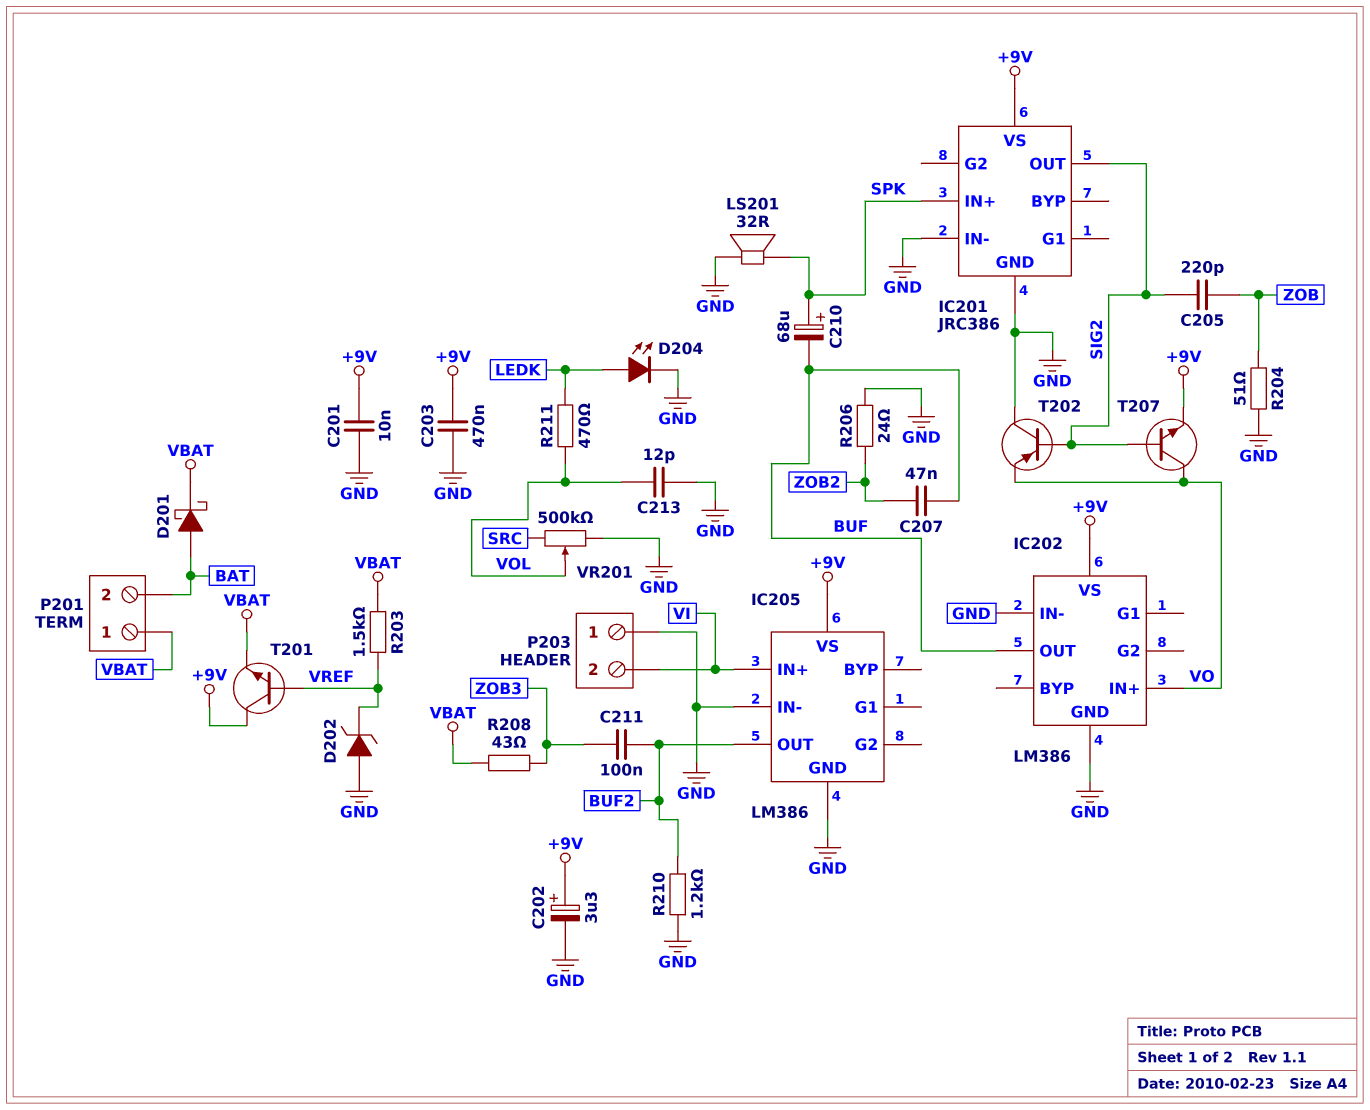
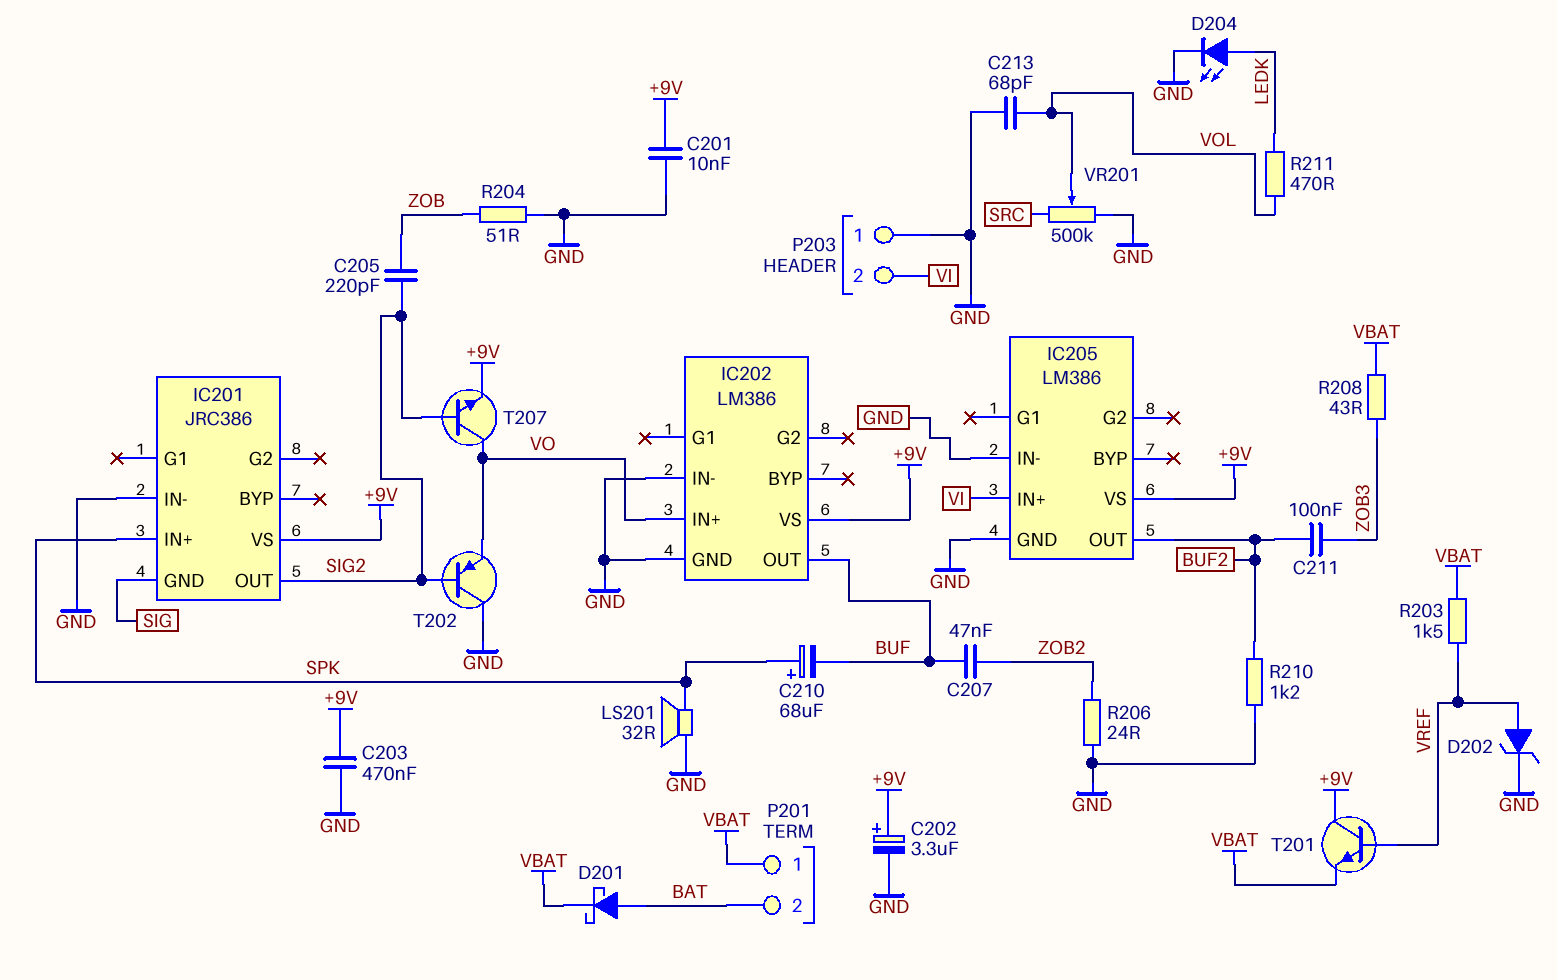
C213: 12pF (GND, VOL) -> 68pF (GND, VOL)
D202: zener (A GND, K VREF) -> zener (A VREF, K GND)
IC201 pin GND: GND -> SIG

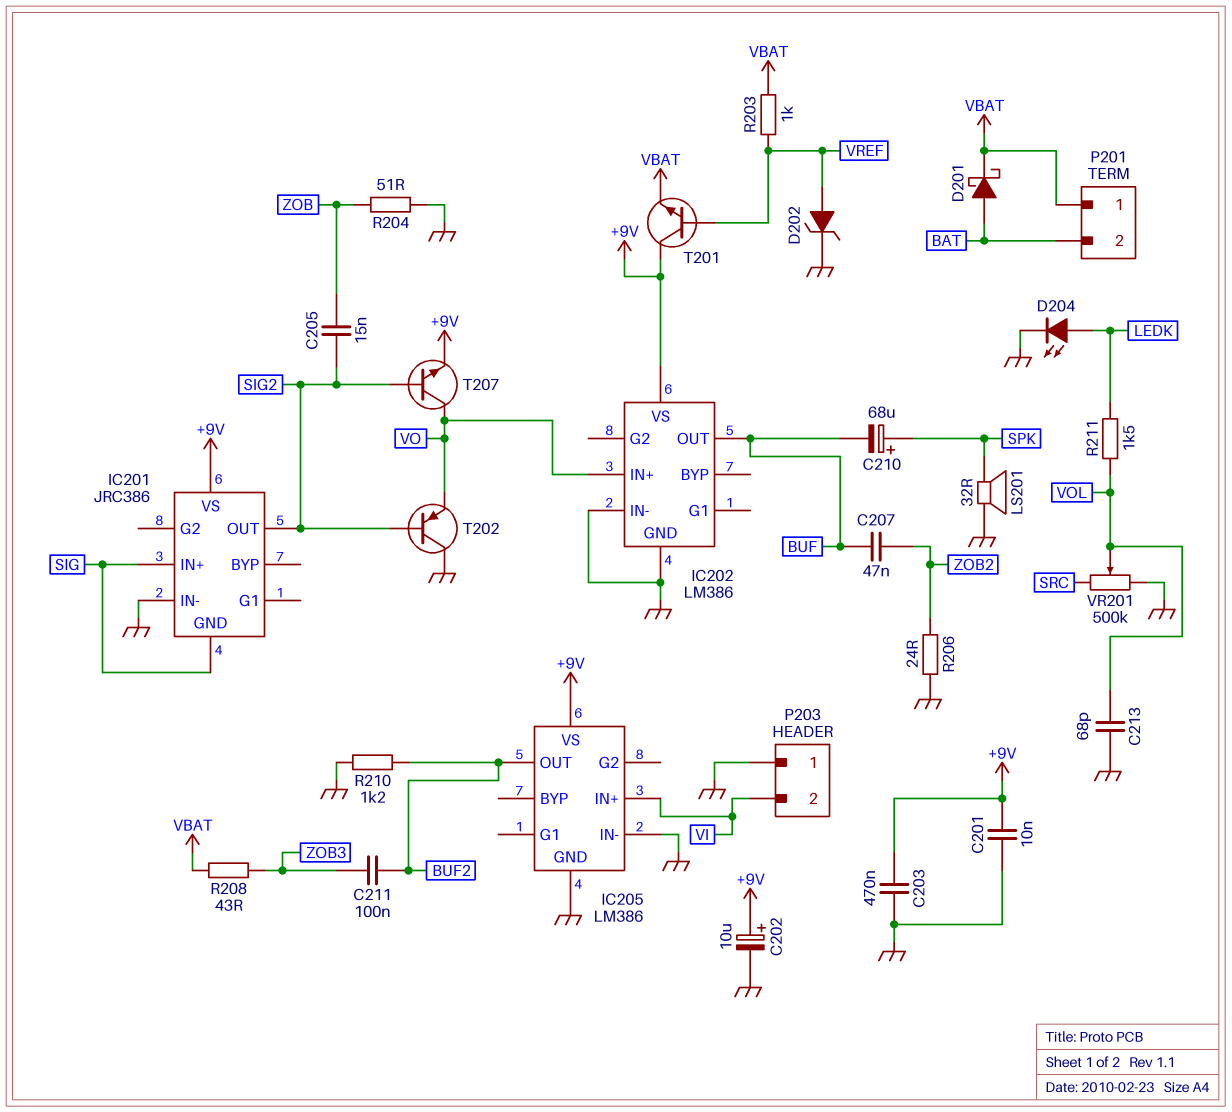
C202: 3.3uF (plus +9V, minus GND) -> 10uF (plus +9V, minus GND)
C205: 220pF (SIG2, ZOB) -> 15nF (SIG2, ZOB)
IC201 pin IN+: SPK -> SIG
R203: 1.5k (VBAT, VREF) -> 1k (VBAT, VREF)
R211: 470 (LEDK, VOL) -> 1.5k (LEDK, VOL)

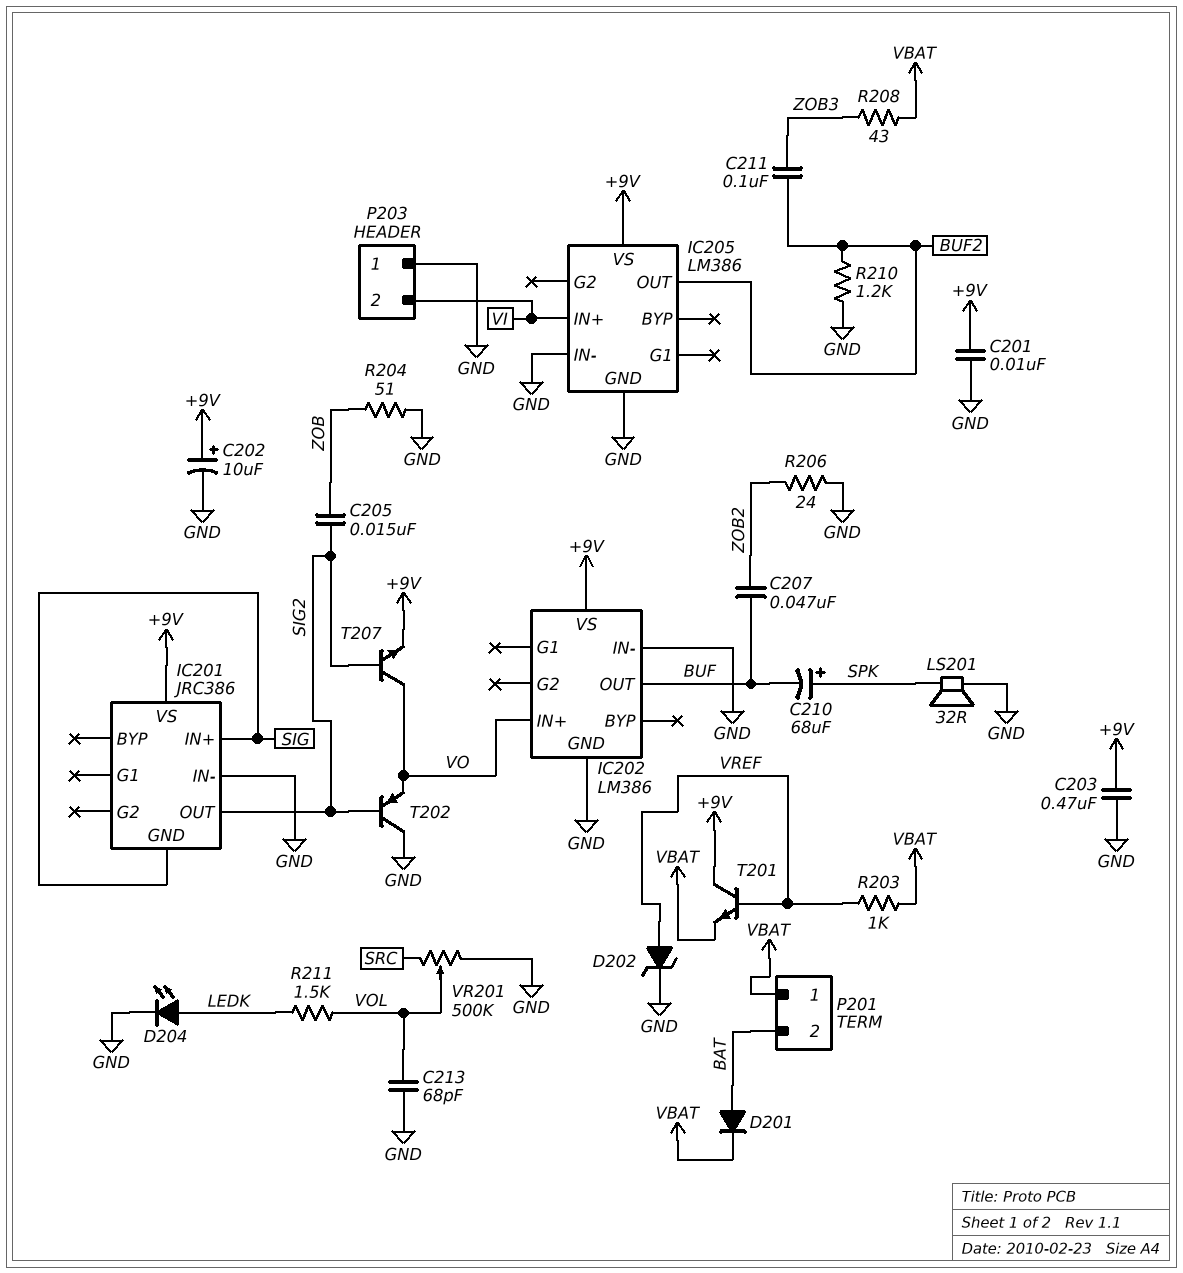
D201: schottky (A BAT, K VBAT) -> diode (A BAT, K VBAT)

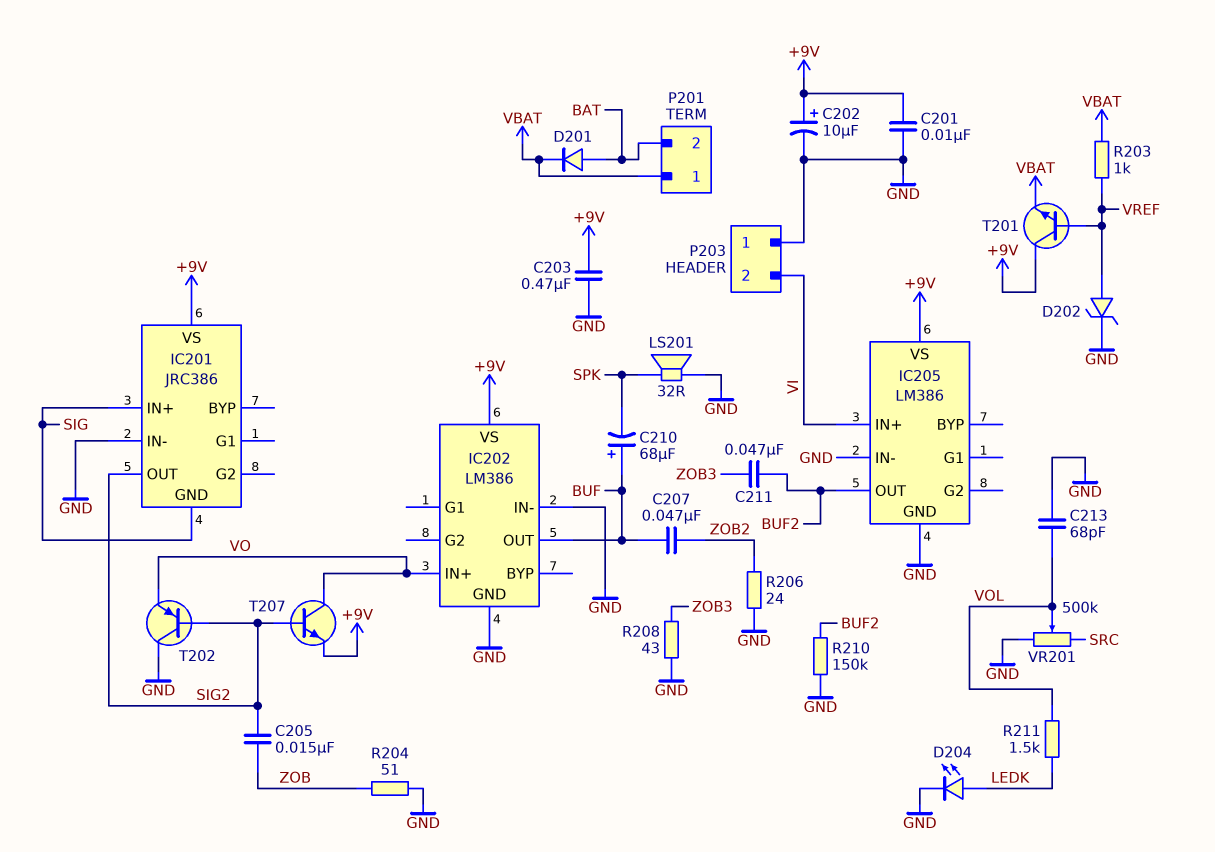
C210: 68uF (plus SPK, minus BUF) -> 68uF (plus BUF, minus SPK)
C211: 100nF (BUF2, ZOB3) -> 47nF (BUF2, ZOB3)
R208: 43 (VBAT, ZOB3) -> 43 (GND, ZOB3)
R210: 1.2k (BUF2, GND) -> 150k (BUF2, GND)

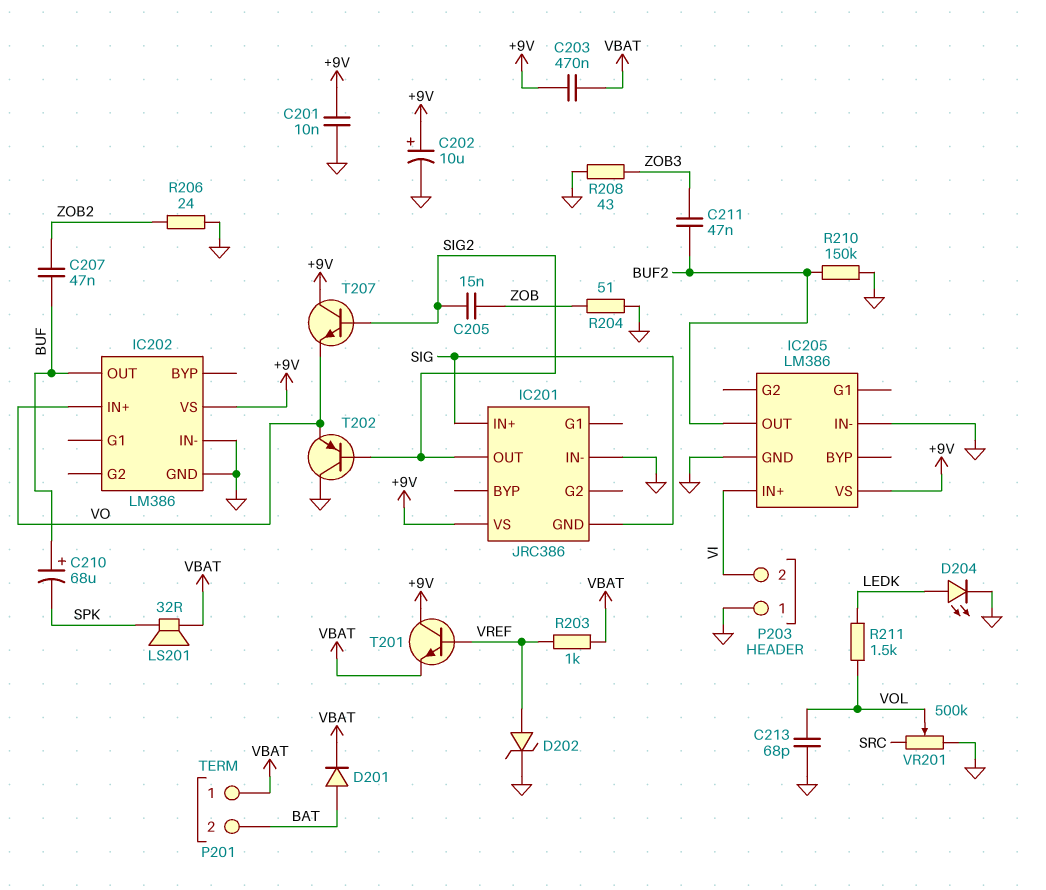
C203: 470nF (+9V, GND) -> 470nF (+9V, VBAT)
LS201: speaker 32R (GND, SPK) -> speaker 32R (SPK, VBAT)
T207: NPN (B SIG2, C VO, E +9V) -> NPN (B SIG2, C +9V, E VO)

